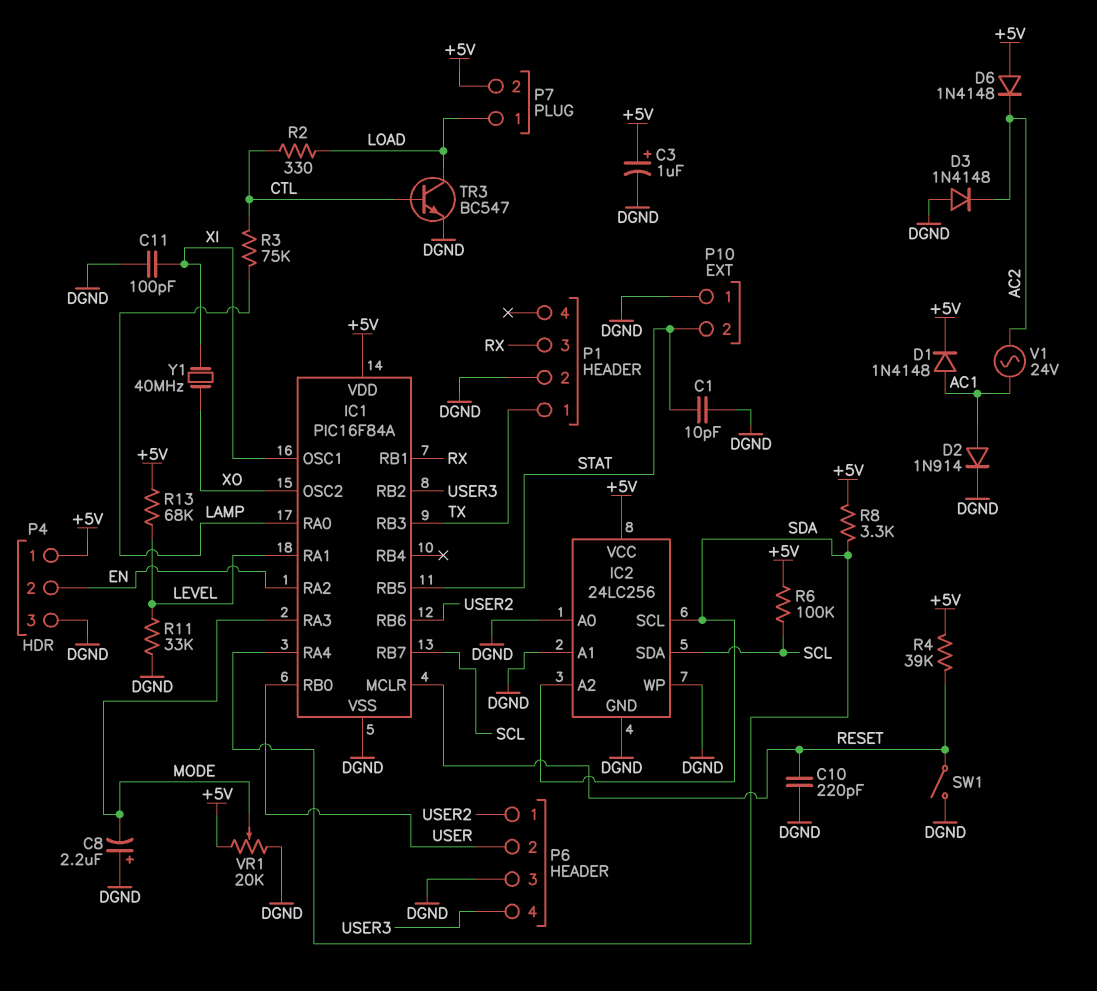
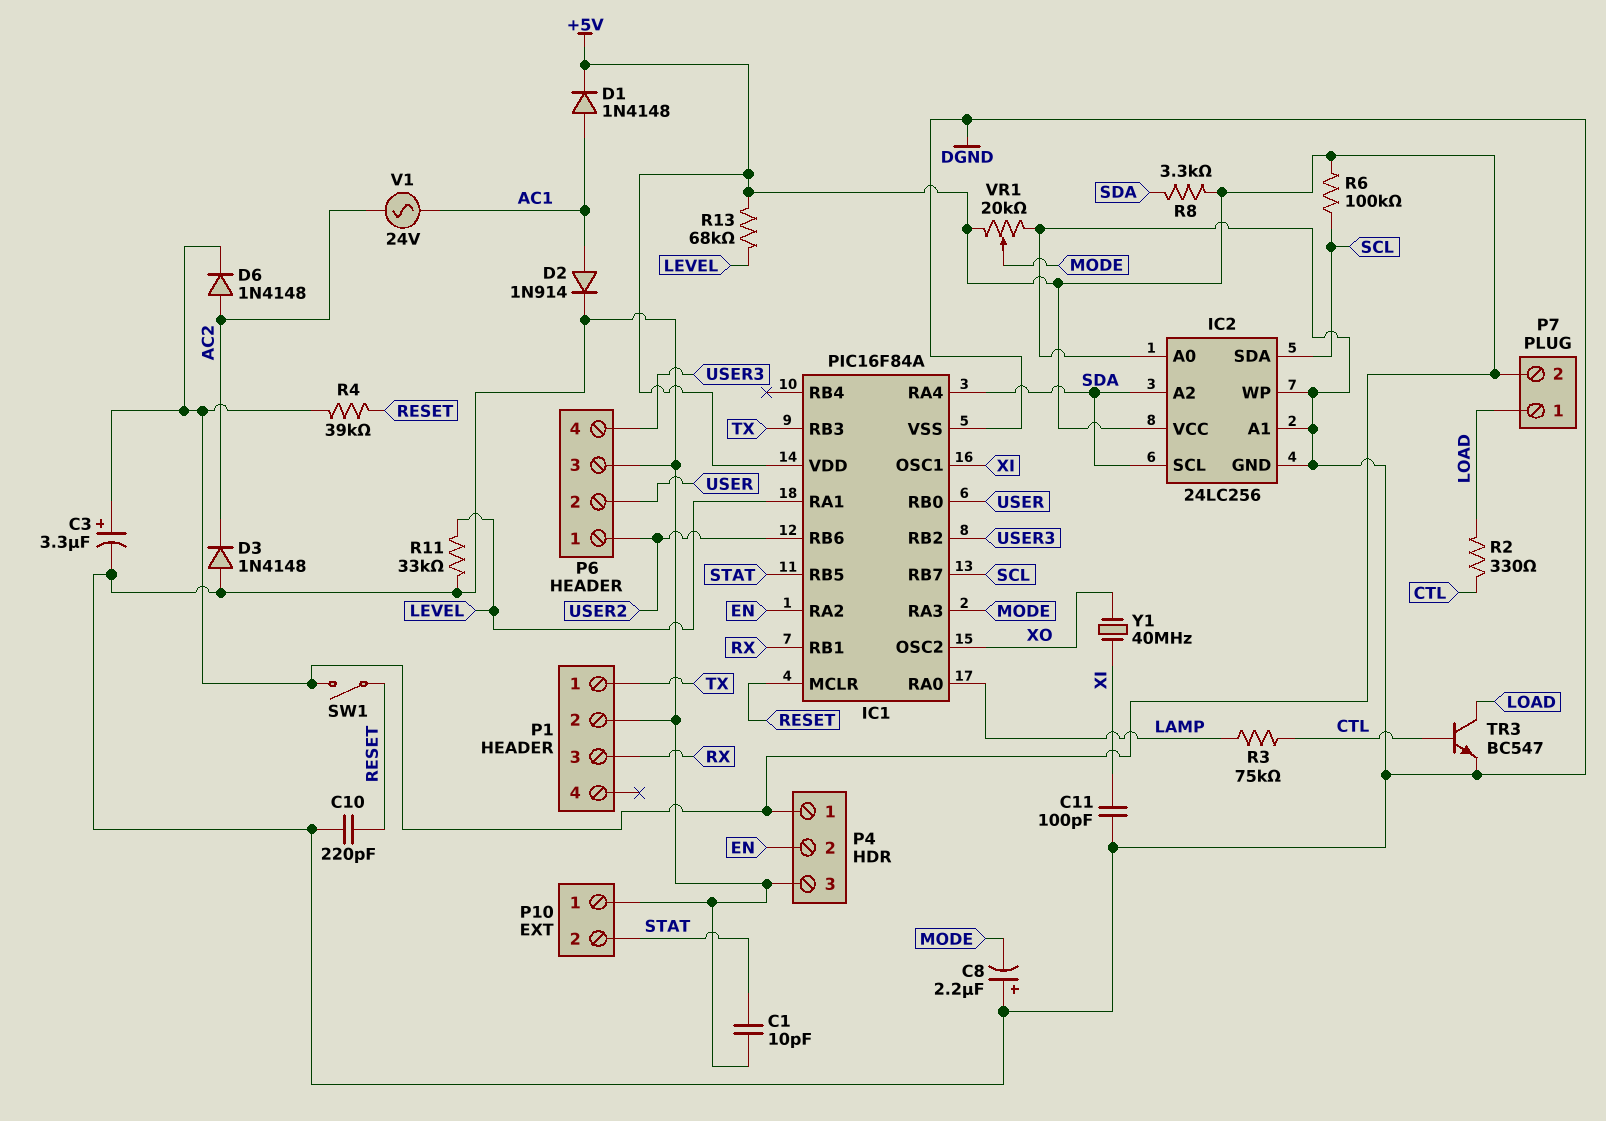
C3: 1uF (plus +5V, minus DGND) -> 3.3uF (plus +5V, minus DGND)
D6: diode 1N4148 (A +5V, K AC2) -> diode 1N4148 (A AC2, K +5V)
SW1: switch (DGND, RESET) -> switch (+5V, RESET)

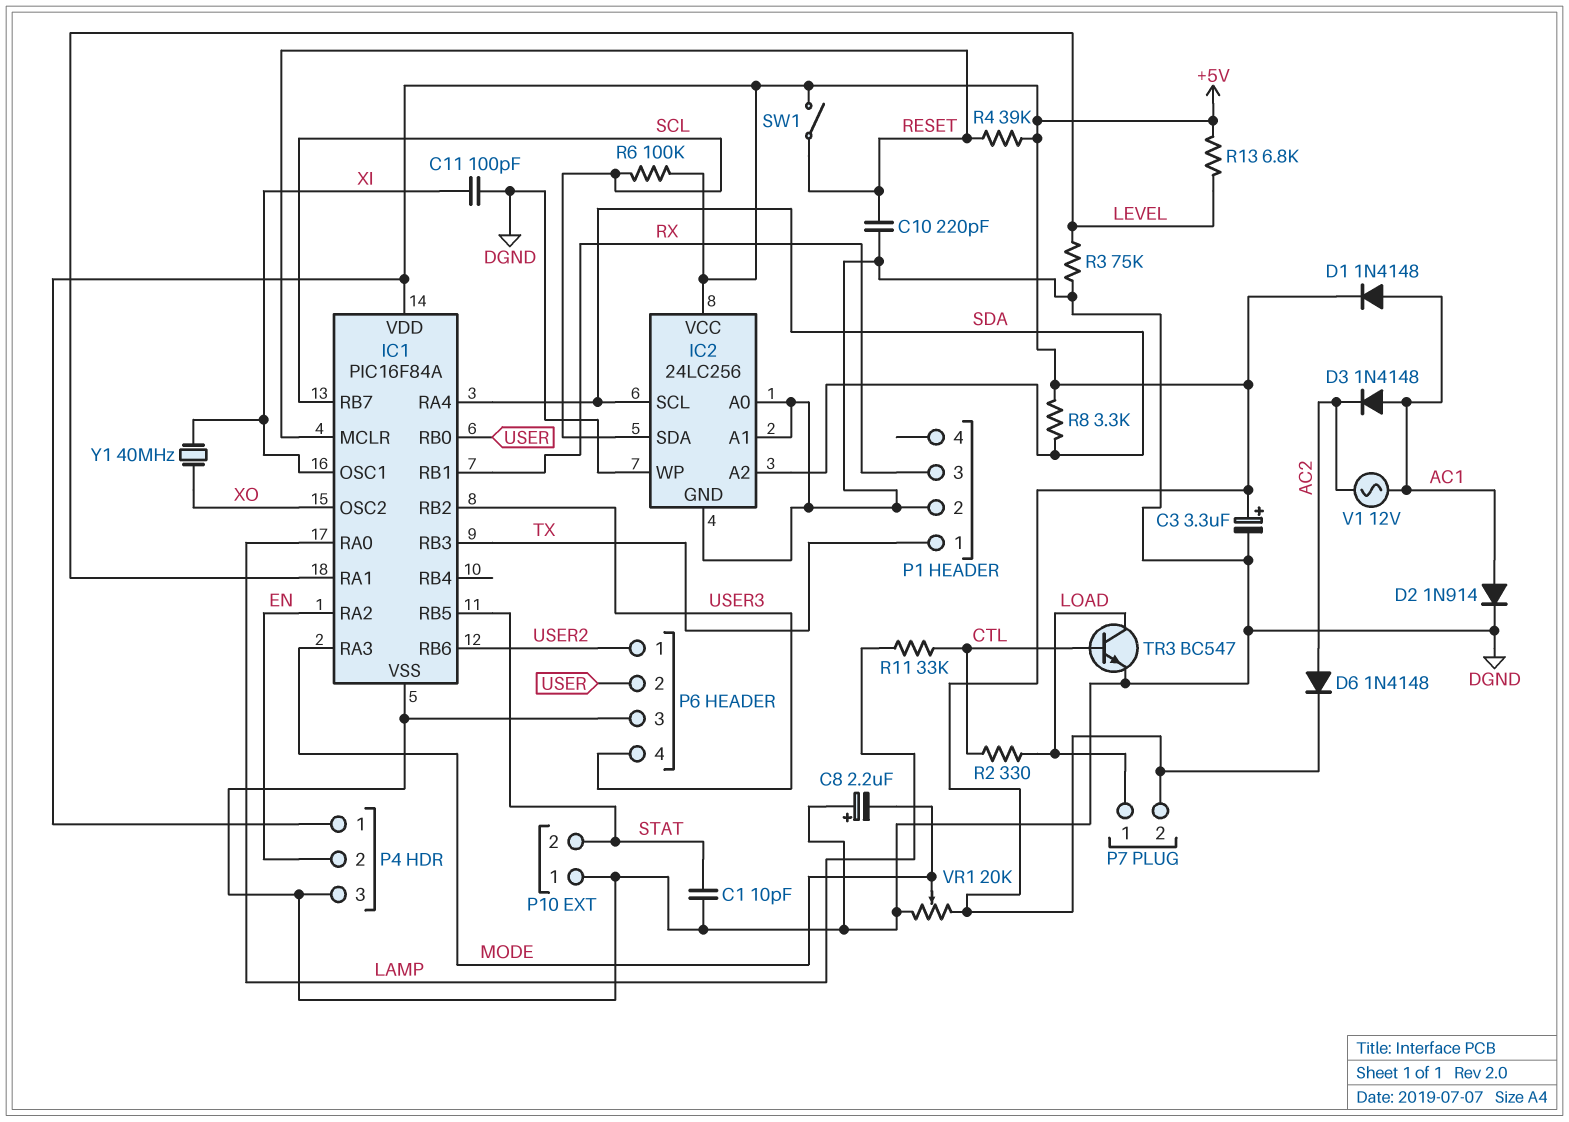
D3: diode 1N4148 (A DGND, K AC2) -> diode 1N4148 (A AC1, K AC2)
R3: 75k (CTL, LAMP) -> 75k (DGND, LEVEL)
R11: 33k (DGND, LEVEL) -> 33k (CTL, LAMP)
R13: 68k (+5V, LEVEL) -> 6.8k (+5V, LEVEL)
V1: AC 24V (AC1, AC2) -> AC 12V (AC1, AC2)

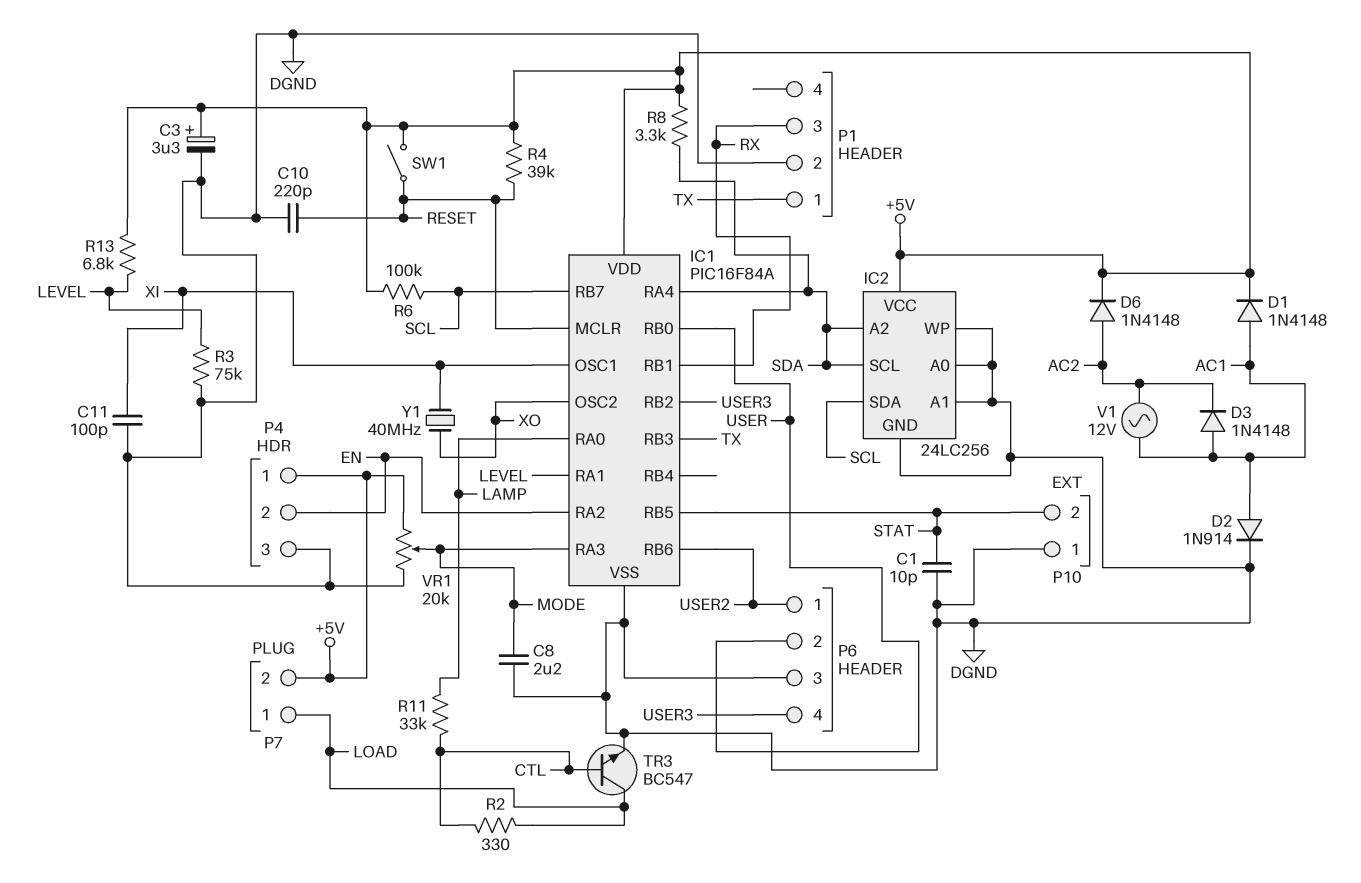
C8: 2.2uF (plus DGND, minus MODE) -> 2.2uF (DGND, MODE)

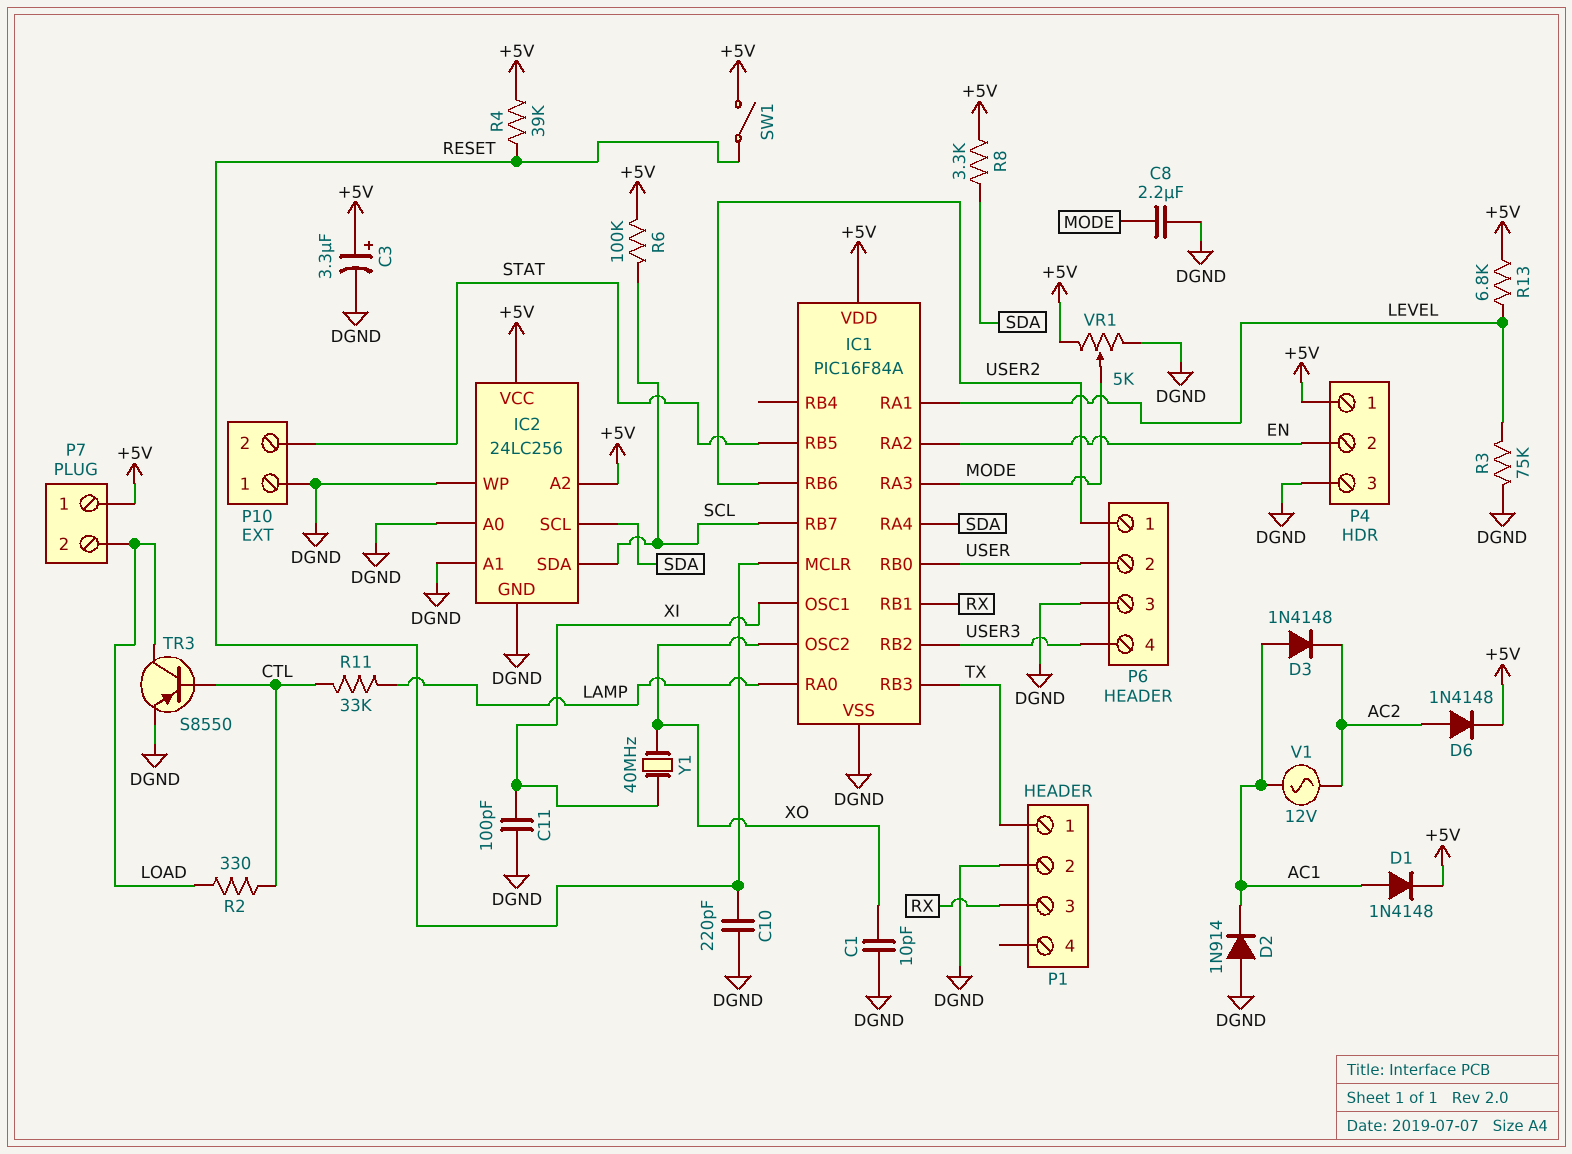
C1: 10pF (DGND, STAT) -> 10pF (DGND, XO)
D2: diode 1N914 (A AC1, K DGND) -> diode 1N914 (A DGND, K AC1)
IC2 pin A2: SDA -> +5V
P7 pin 1: LOAD -> +5V
P7 pin 2: +5V -> LOAD
TR3: NPN BC547 (B CTL, C LOAD, E DGND) -> PNP S8550 (B CTL, C LOAD, E DGND)
VR1: 20k (+5V, DGND, wiper MODE) -> 5k (+5V, DGND, wiper MODE)

